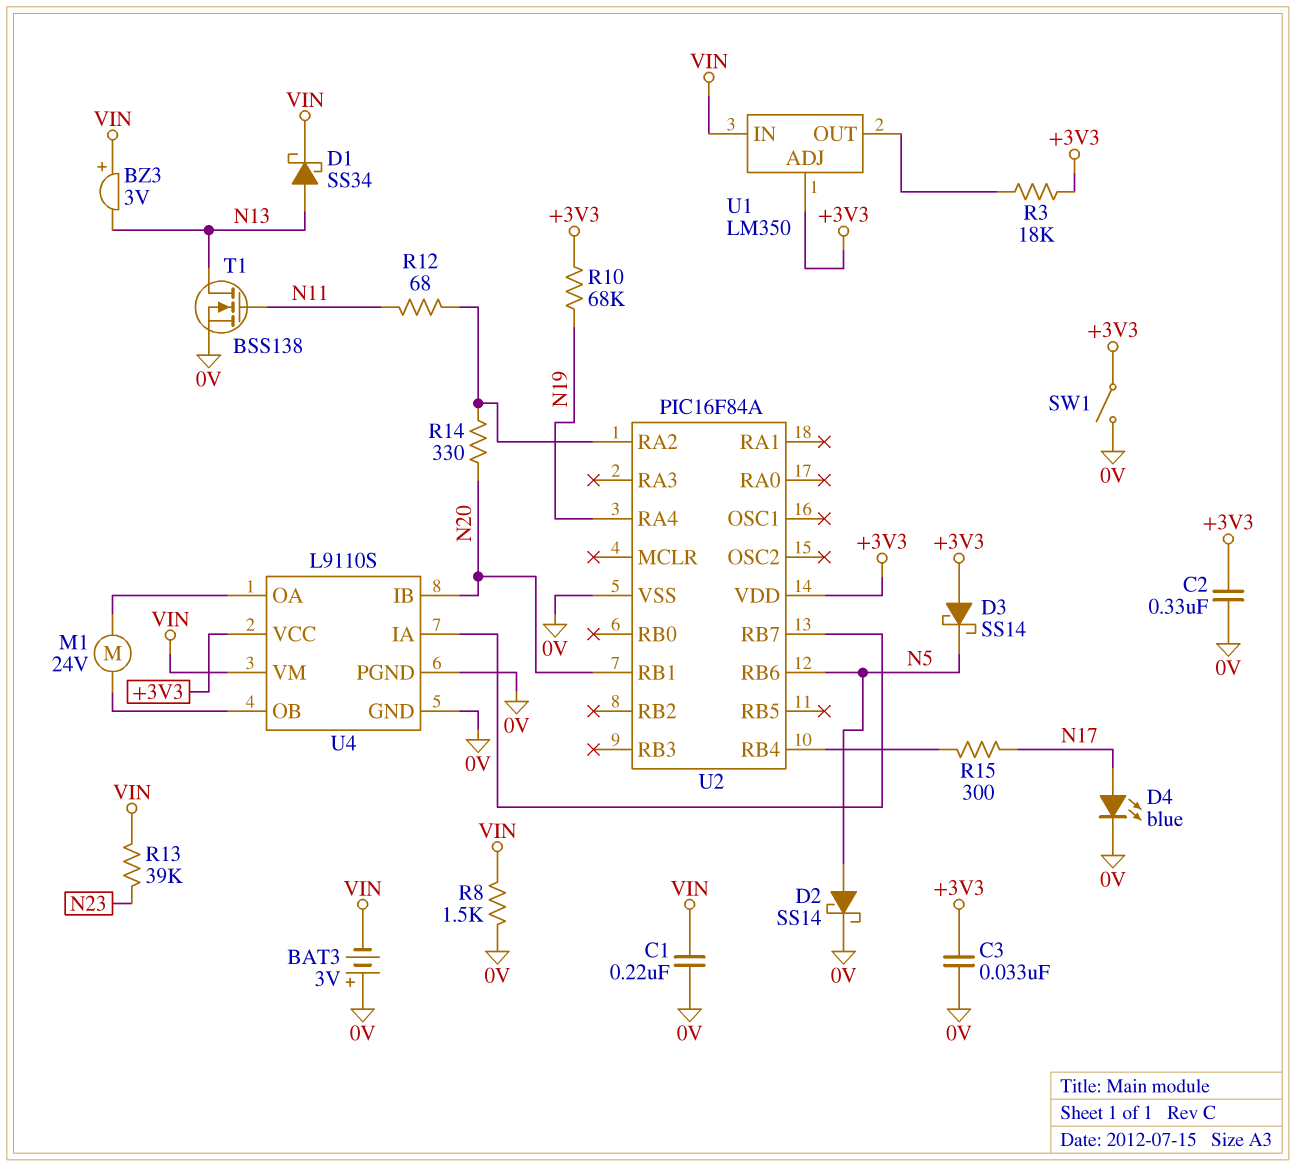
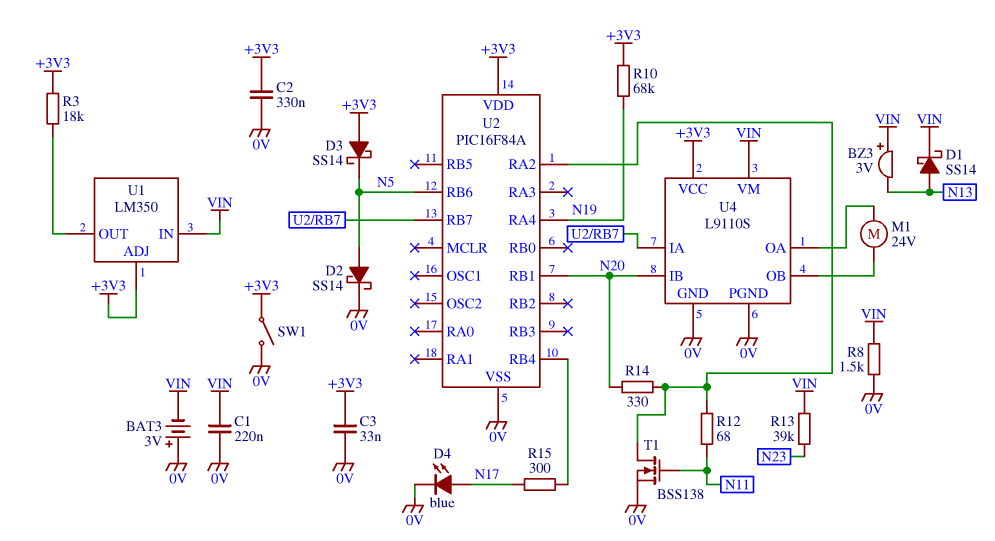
D1: schottky SS34 (A N13, K VIN) -> schottky SS14 (A N13, K VIN)
T1: NMOS BSS138 (G N11, D N13, S 0V) -> NMOS BSS138 (G N11, D U2/RA2, S 0V)

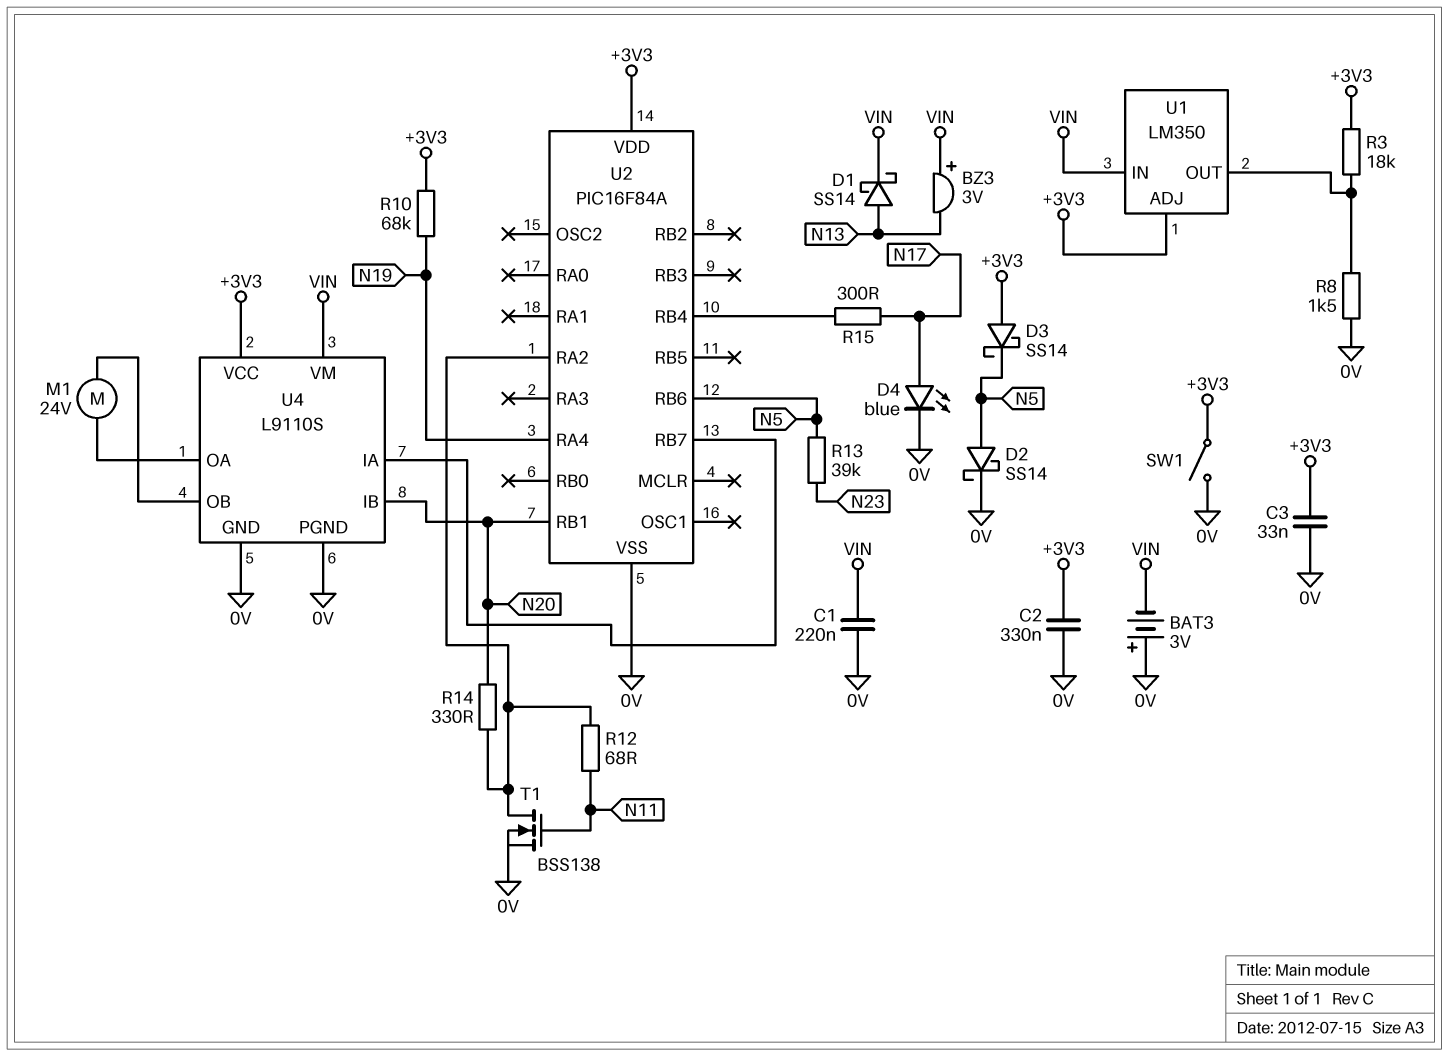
R8: 1.5k (0V, VIN) -> 1.5k (0V, U1/OUT)
R13: 39k (N23, VIN) -> 39k (N5, N23)

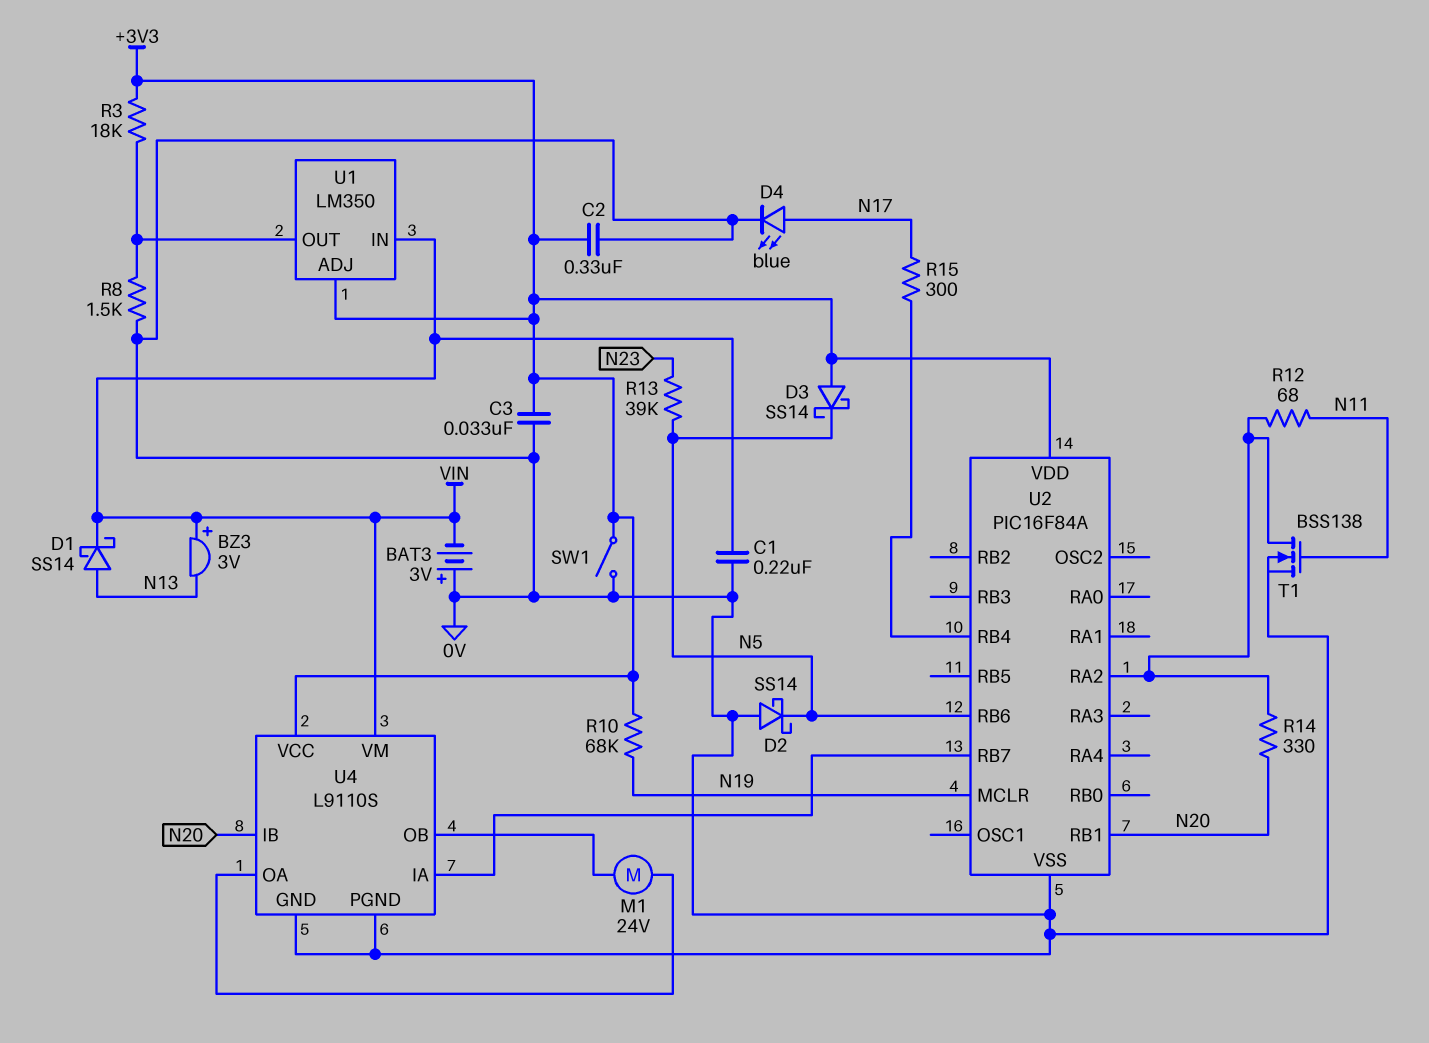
D2: schottky SS14 (A N5, K 0V) -> schottky SS14 (A 0V, K N5)
U2 pin MCLR: none -> N19
U2 pin RA4: N19 -> none

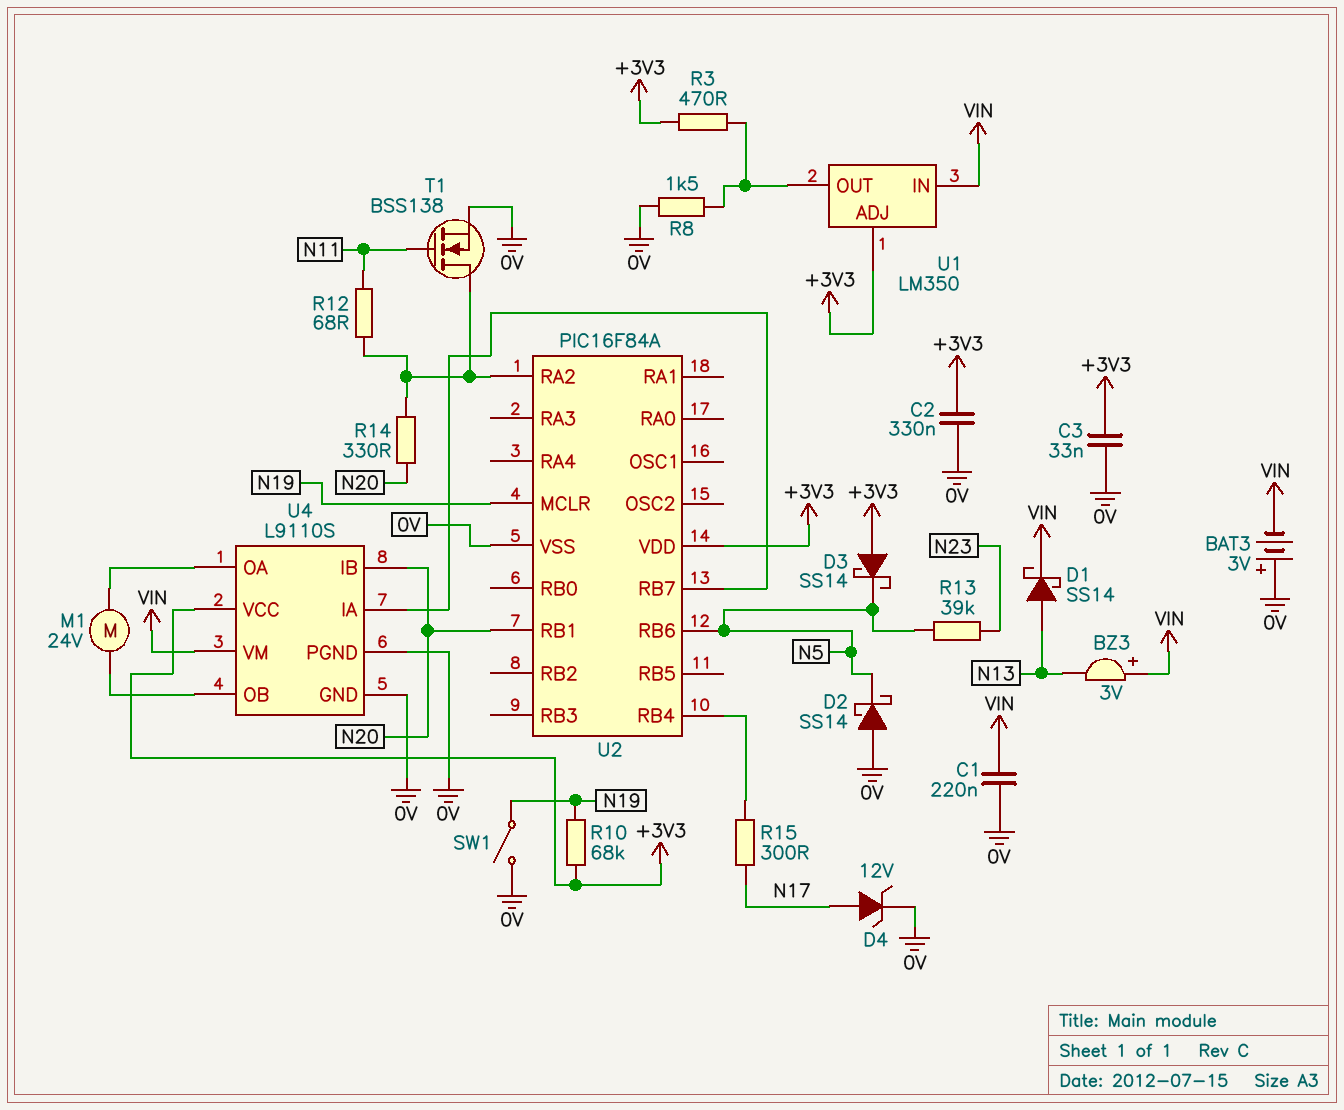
D4: LED blue (A N17, K 0V) -> zener 12V (A N17, K 0V)
R3: 18k (+3V3, U1/OUT) -> 470 (+3V3, U1/OUT)
SW1: switch (+3V3, 0V) -> switch (0V, N19)

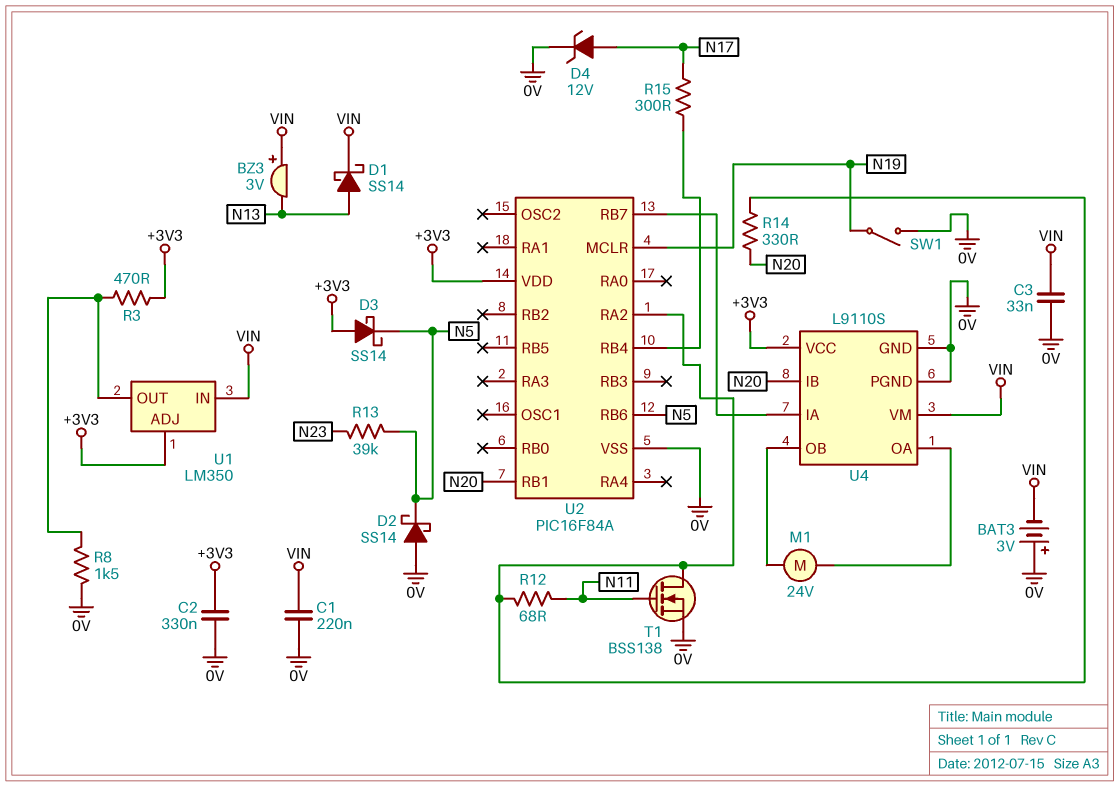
C3: 33nF (+3V3, 0V) -> 33nF (0V, VIN)
R10: 68k (+3V3, N19) -> none

